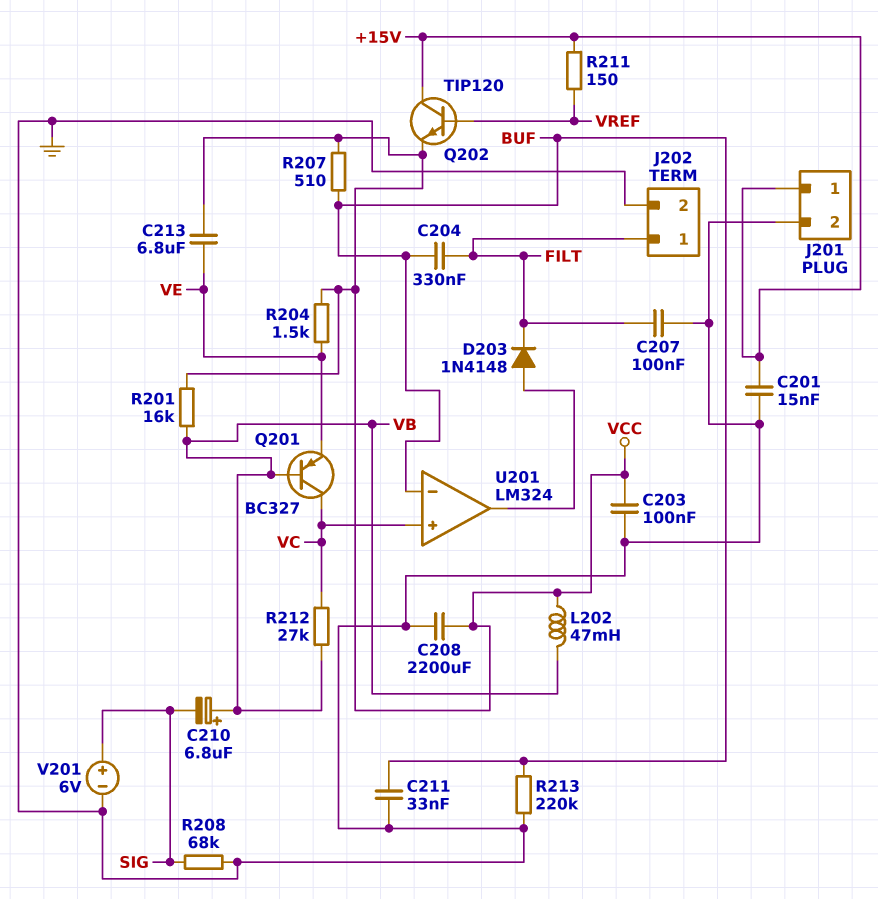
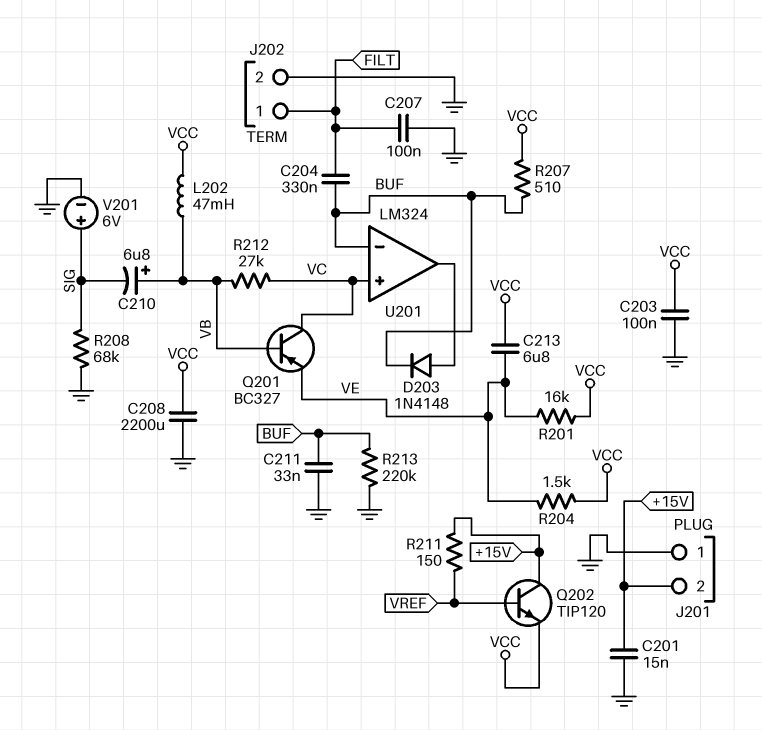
D203: diode 1N4148 (A U201/out, K FILT) -> diode 1N4148 (A U201/out, K BUF)
J201 pin 1: +15V -> GND
J201 pin 2: GND -> +15V
R201: 16k (VB, VCC) -> 16k (VCC, VE)

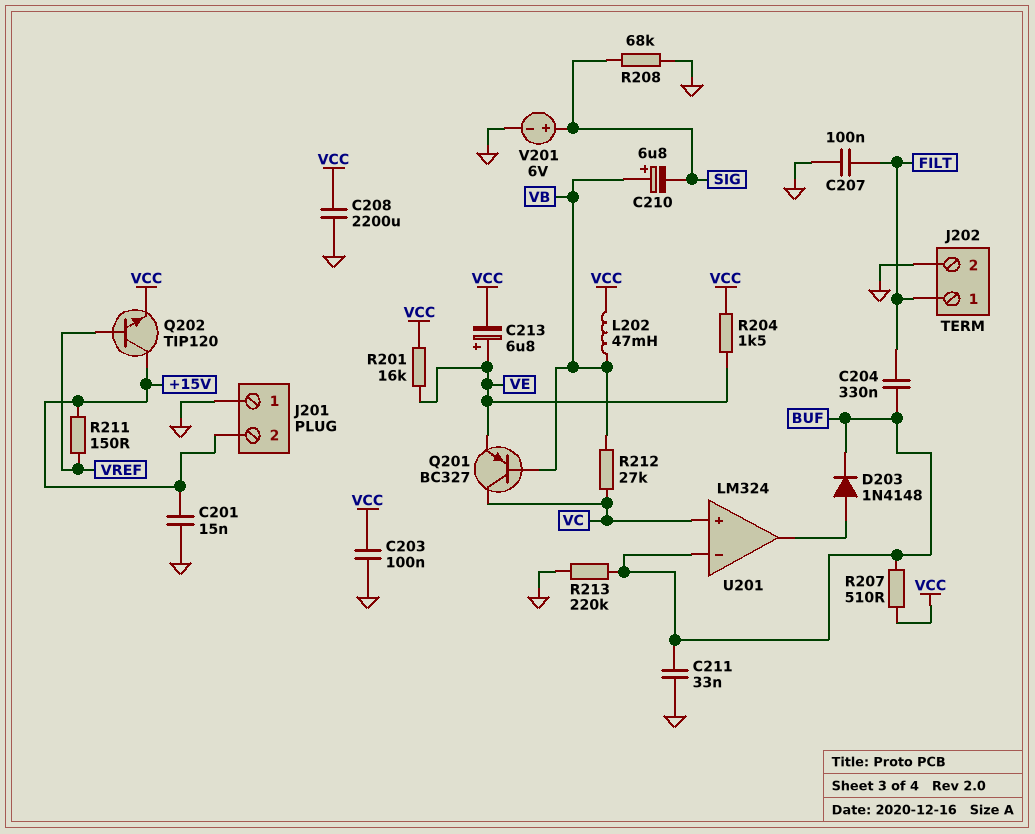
C213: 6.8uF (VCC, VE) -> 6.8uF (plus VE, minus VCC)

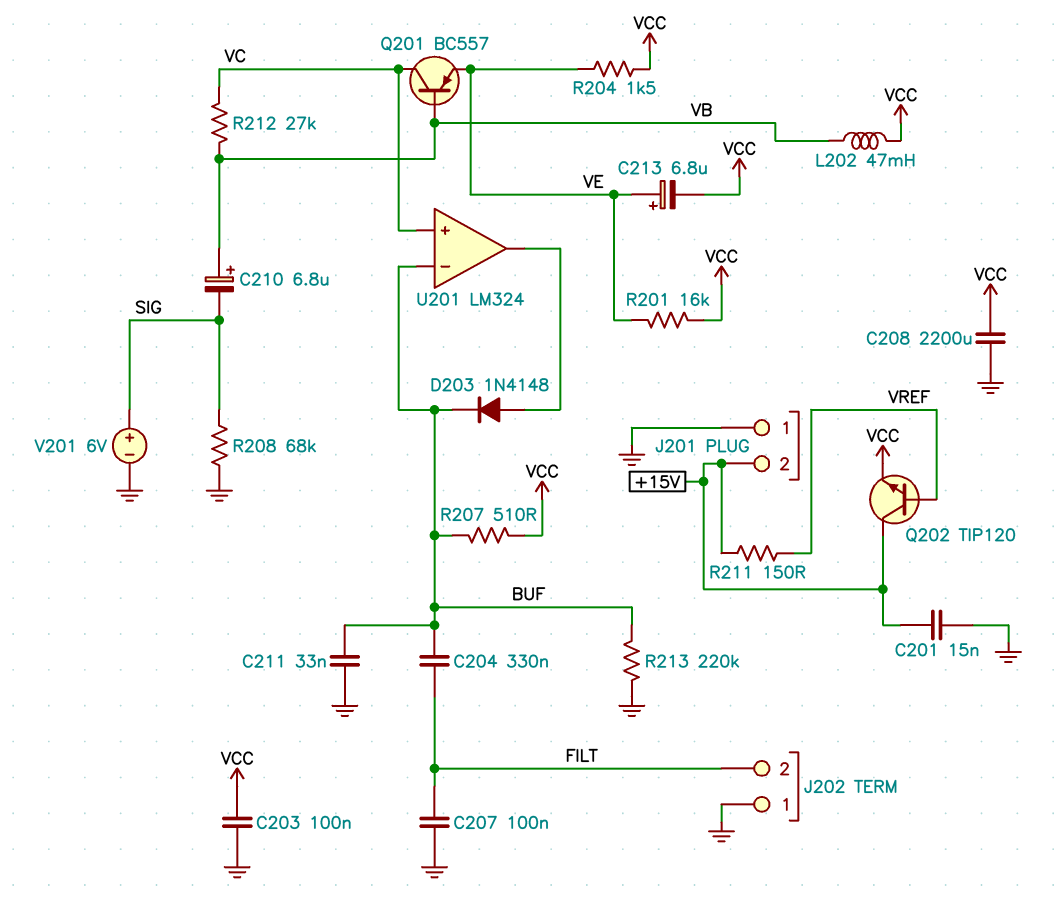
J202 pin 1: FILT -> GND
J202 pin 2: GND -> FILT
Q201: PNP BC327 (B VB, C VC, E VE) -> PNP BC557 (B VB, C VC, E VE)

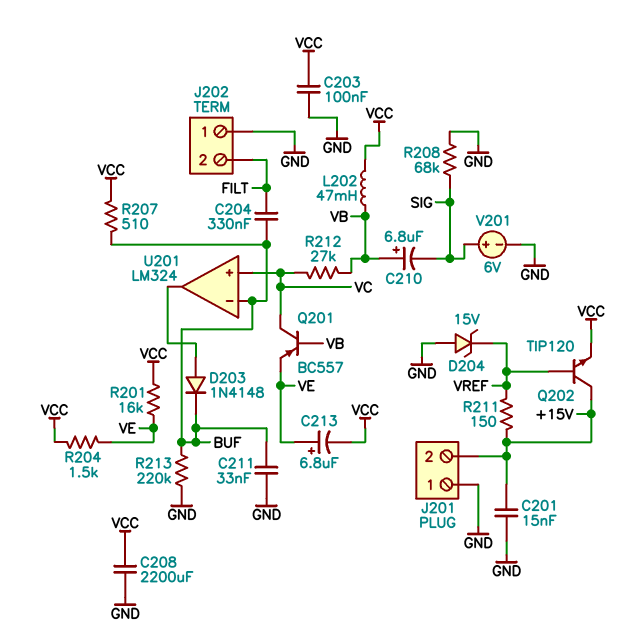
C207: 100nF (FILT, GND) -> none
D204: none -> zener 15V (A GND, K VREF)

